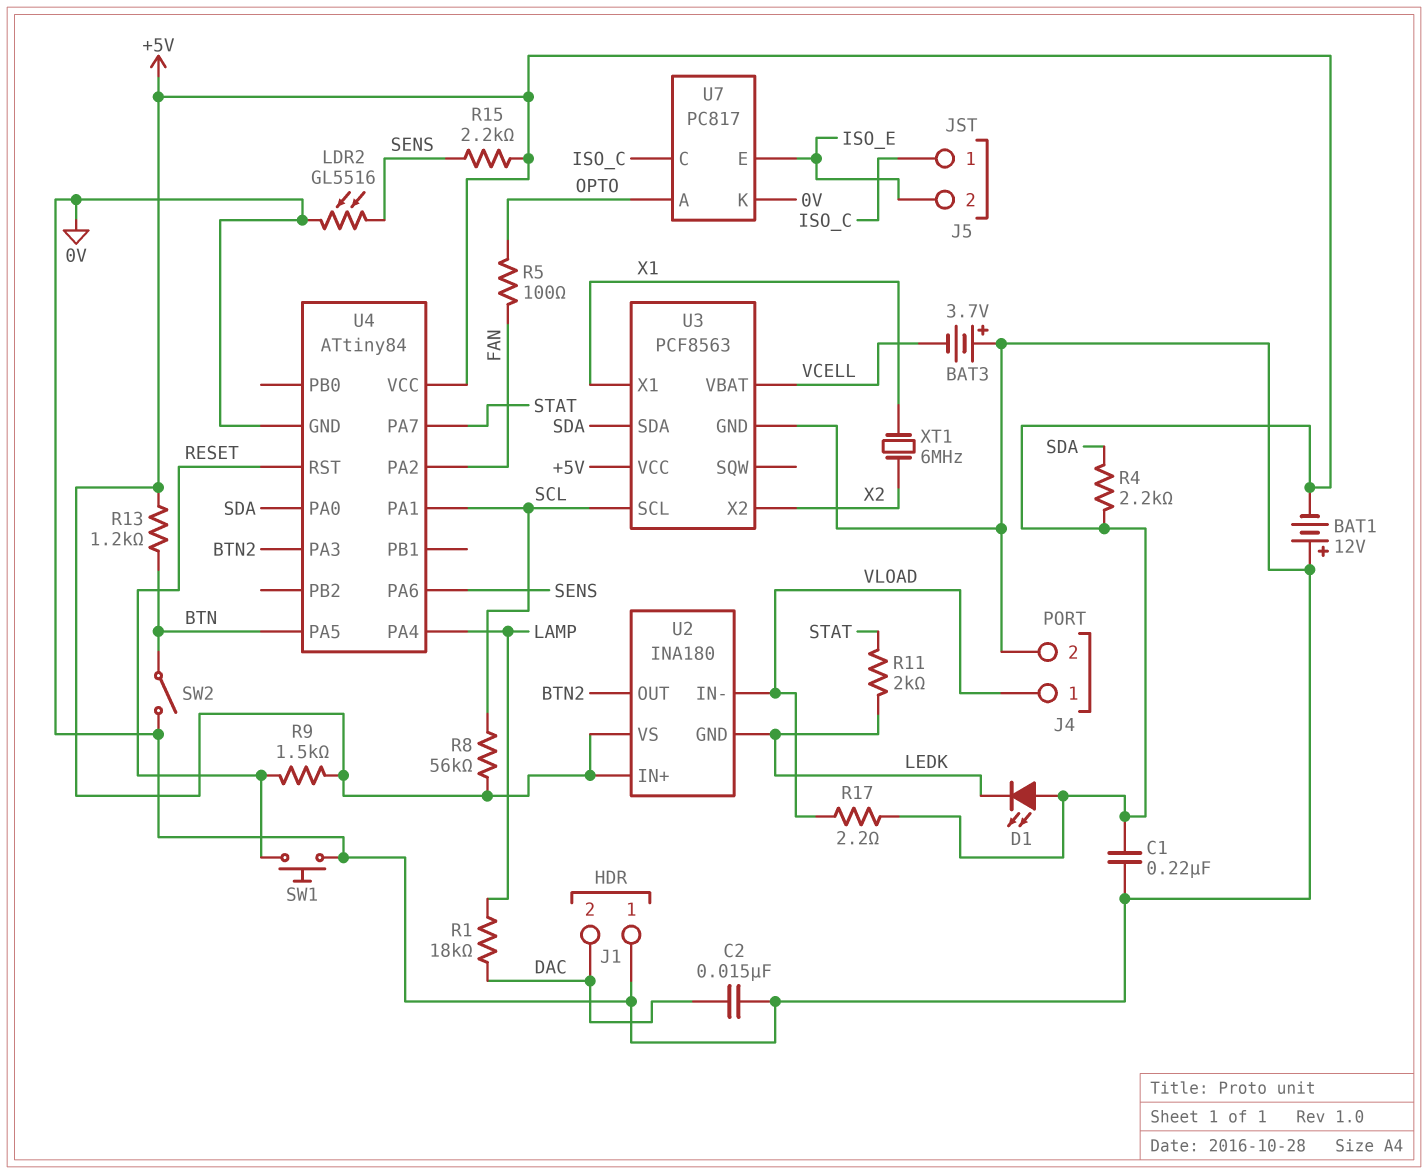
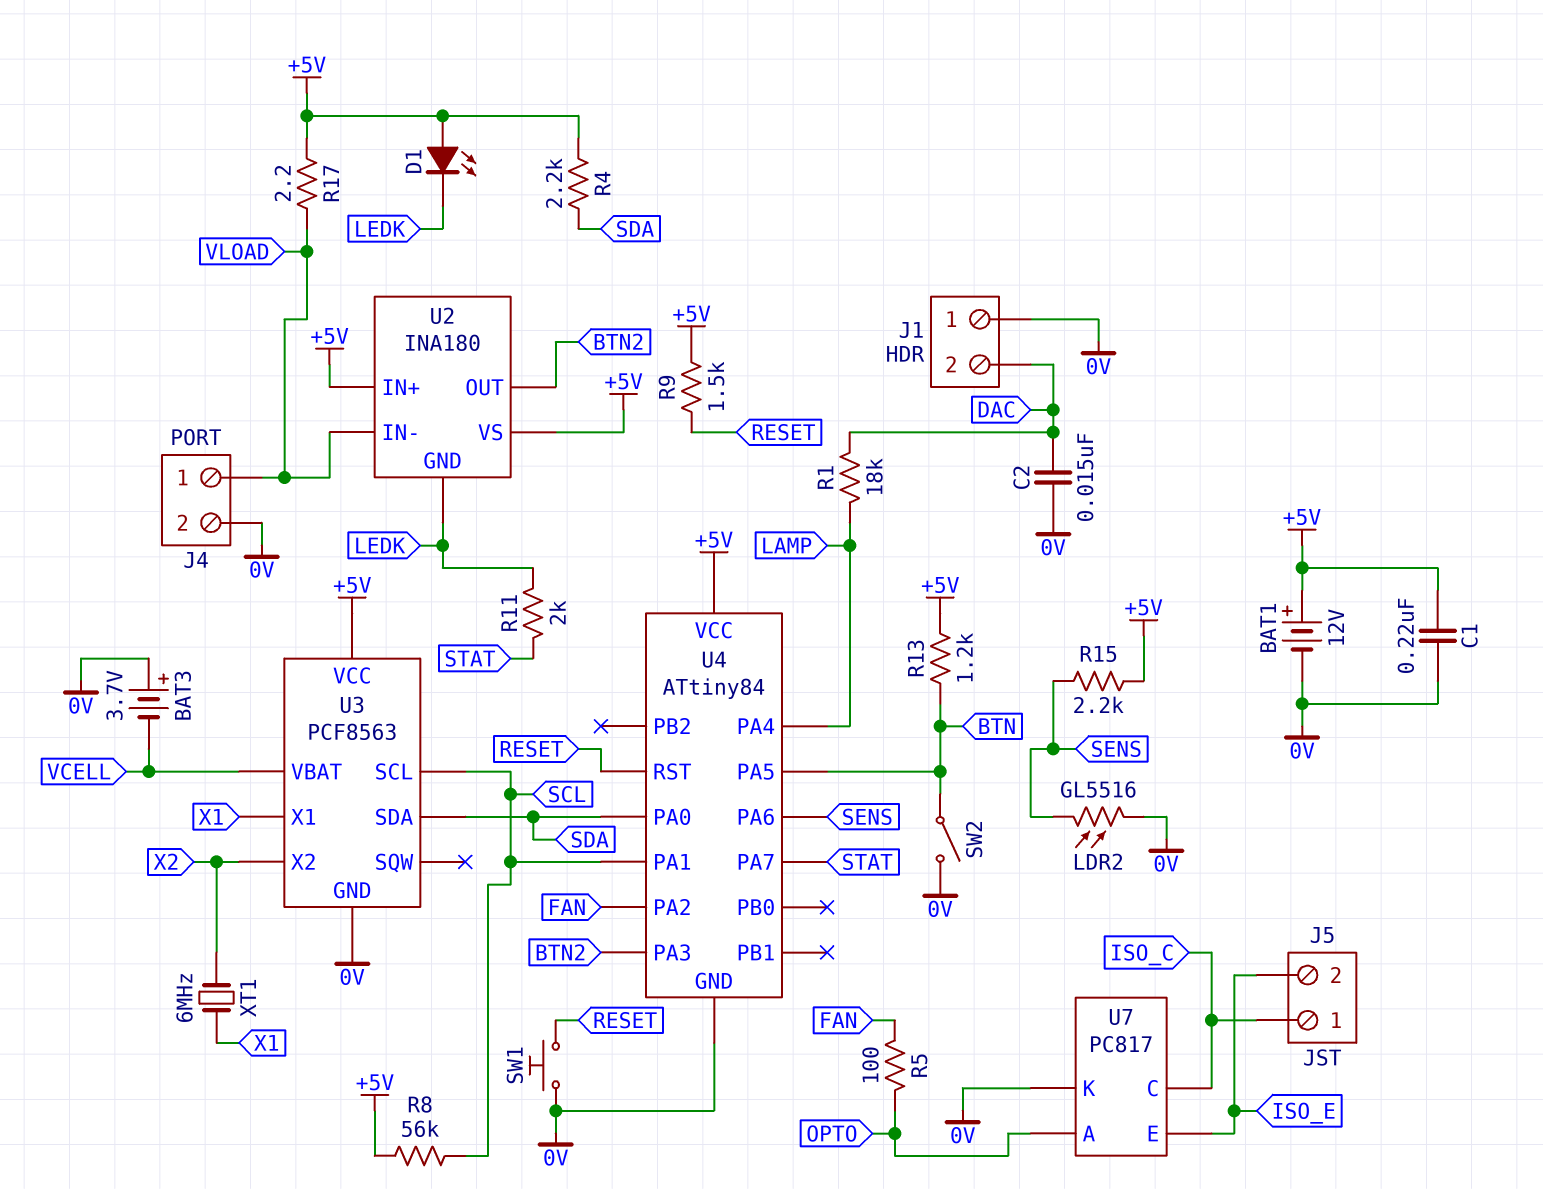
BAT1: 12V (plus 0V, minus +5V) -> 12V (plus +5V, minus 0V)

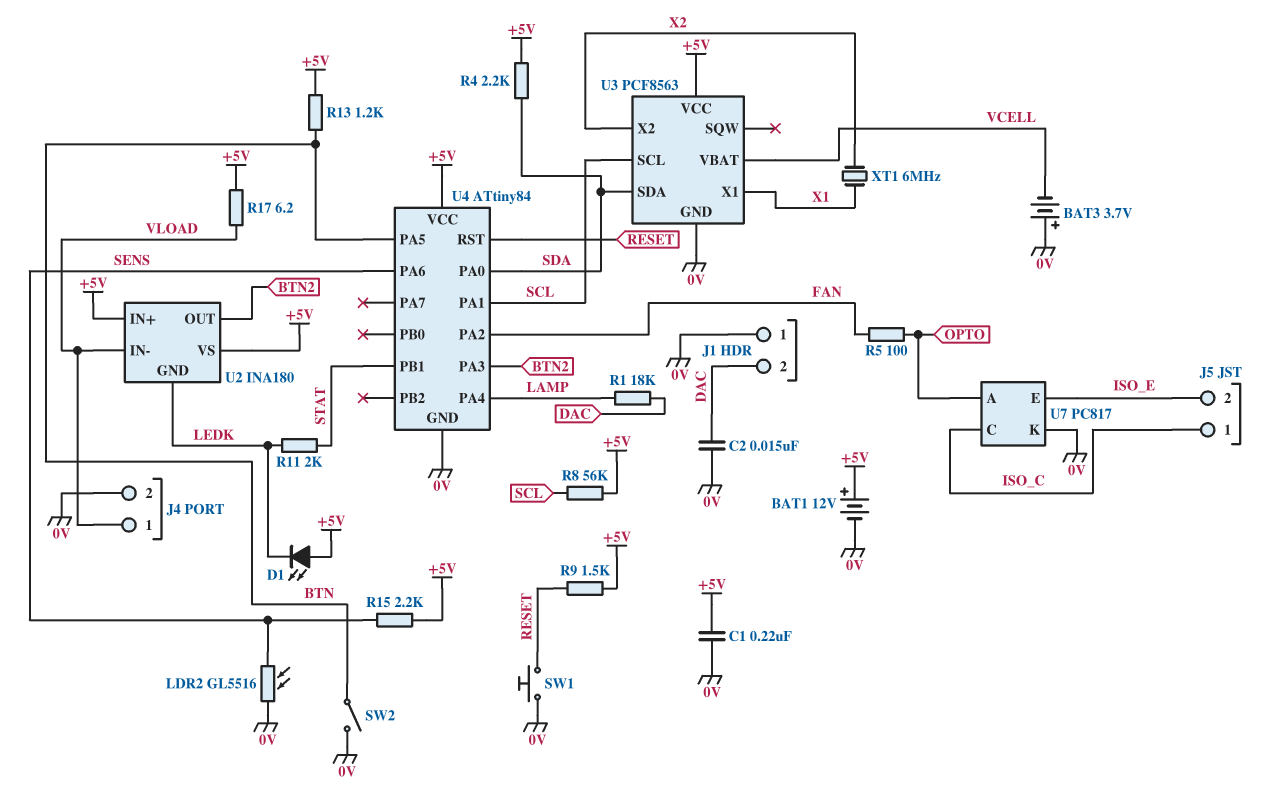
R17: 2.2 (+5V, VLOAD) -> 6.2 (+5V, VLOAD)
U4 pin PA7: STAT -> none
U4 pin PB1: none -> STAT

